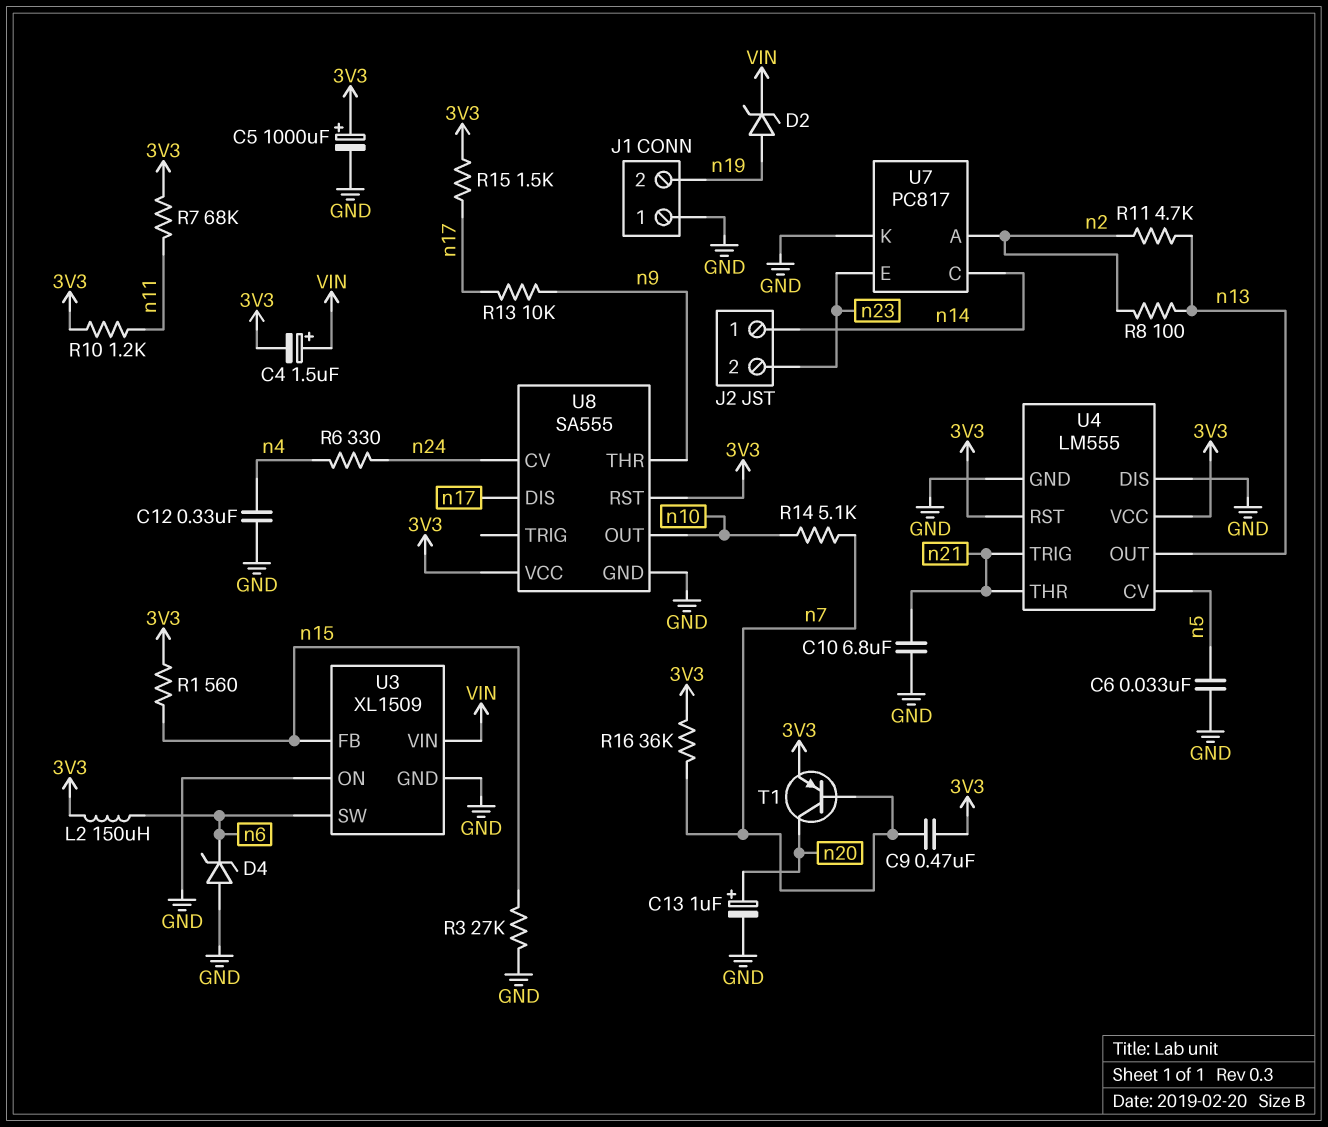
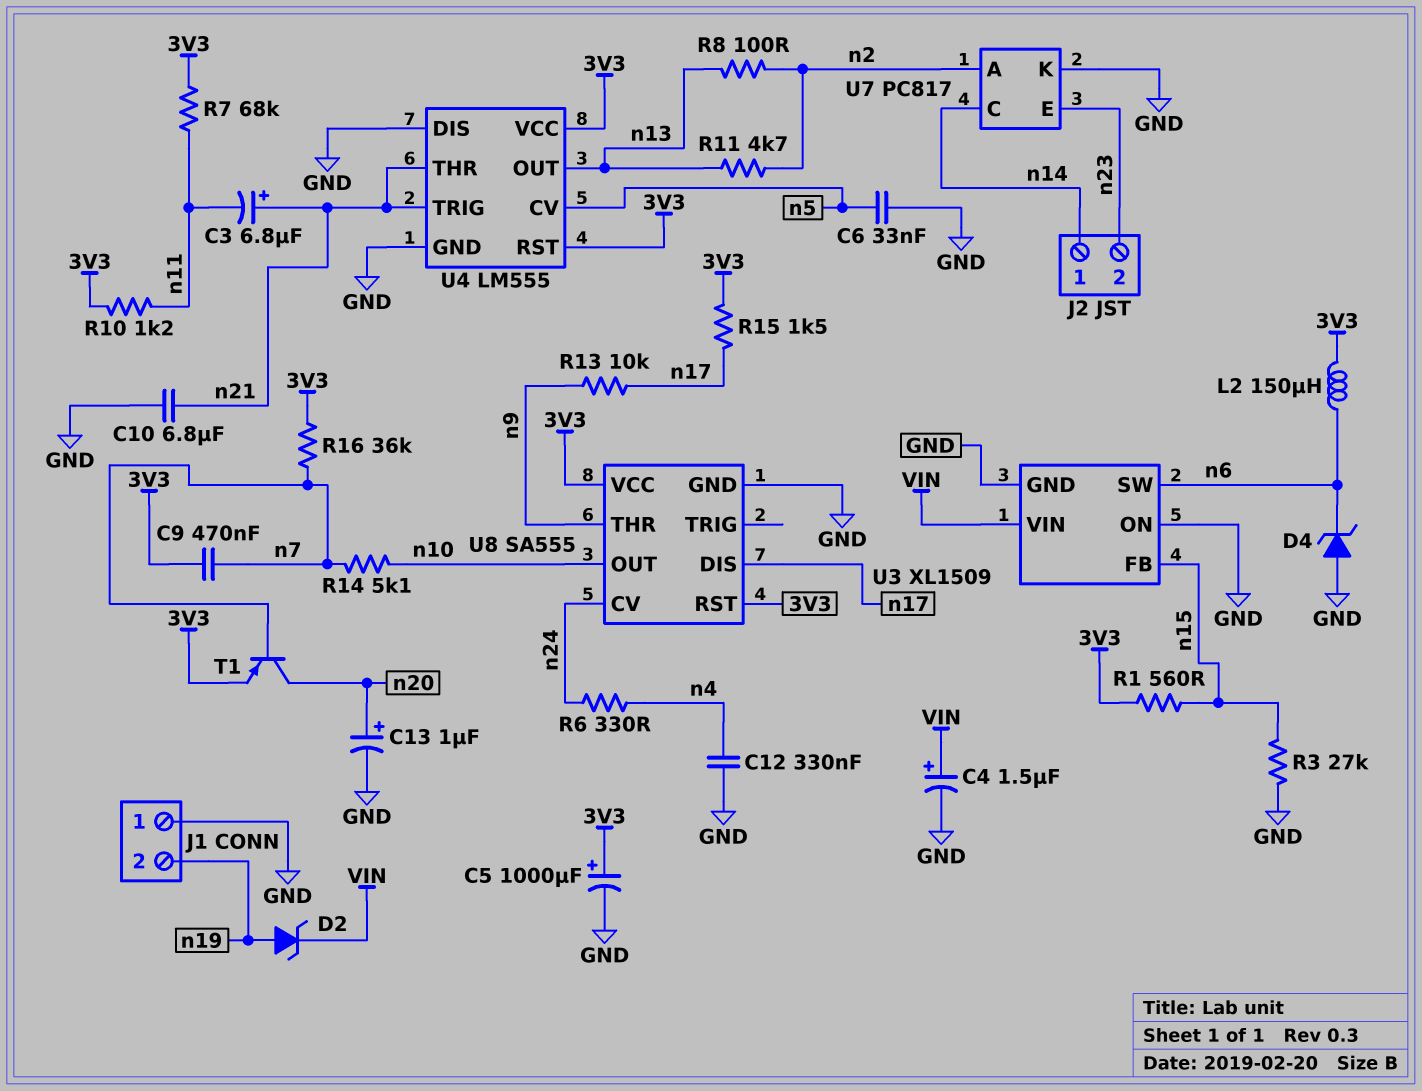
C3: none -> 6.8uF (plus n21, minus n11)
C4: 1.5uF (plus VIN, minus 3V3) -> 1.5uF (plus VIN, minus GND)

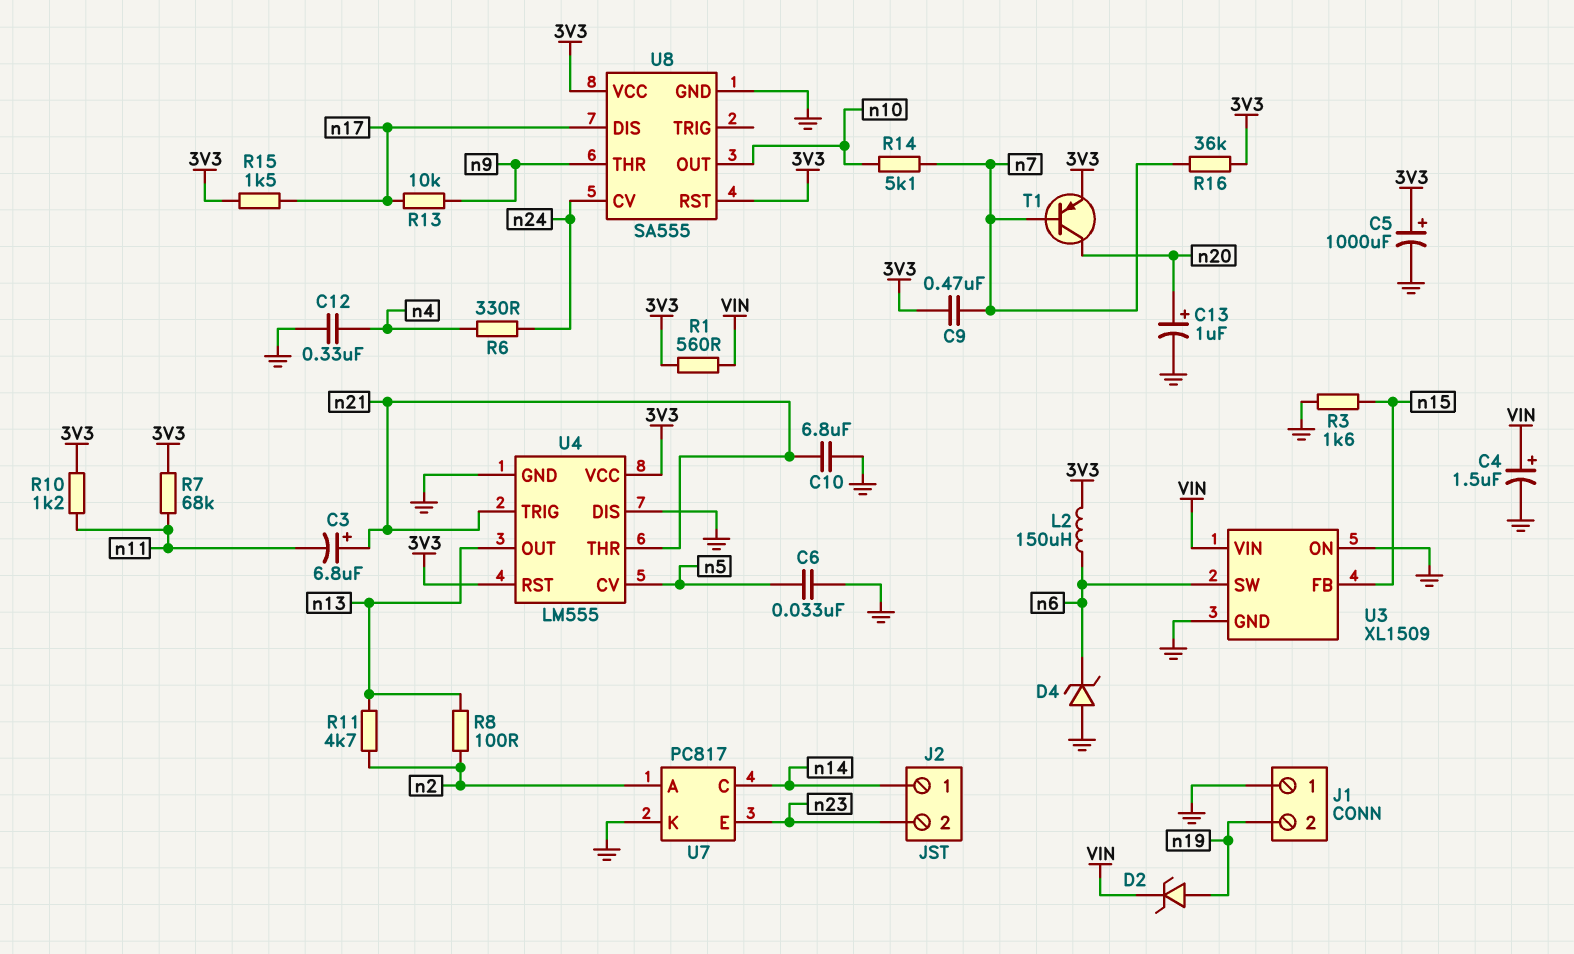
R1: 560 (3V3, n15) -> 560 (3V3, VIN)
R3: 27k (GND, n15) -> 1.6k (GND, n15)

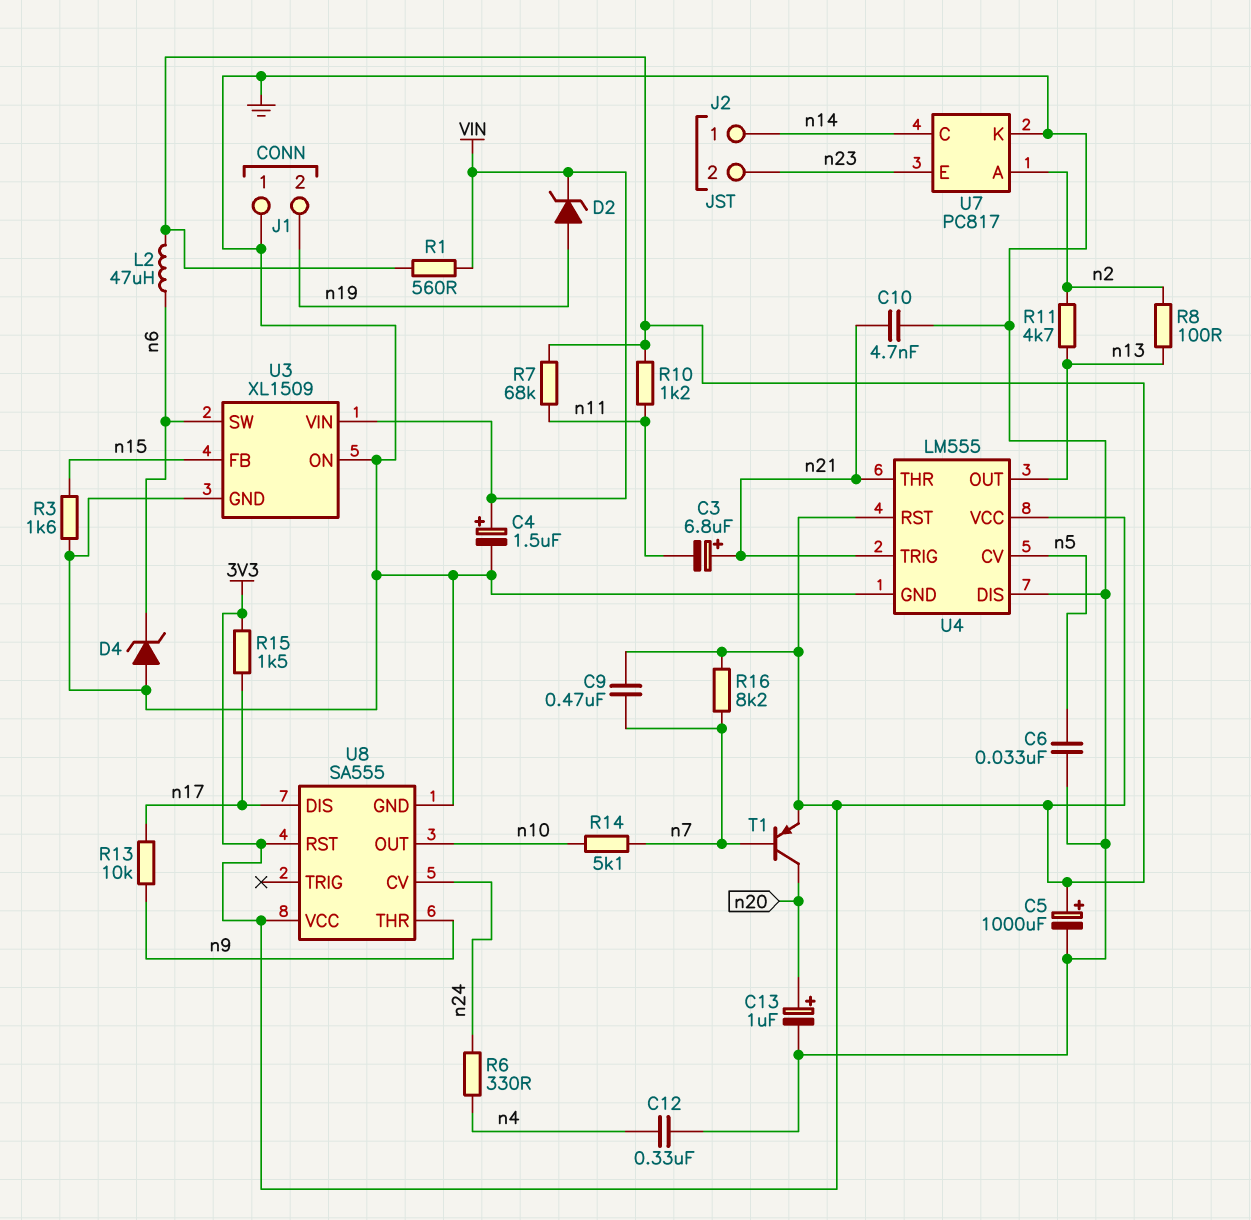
C10: 6.8uF (GND, n21) -> 4.7nF (GND, n21)
L2: 150uH (3V3, n6) -> 47uH (3V3, n6)
R16: 36k (3V3, n7) -> 8.2k (3V3, n7)

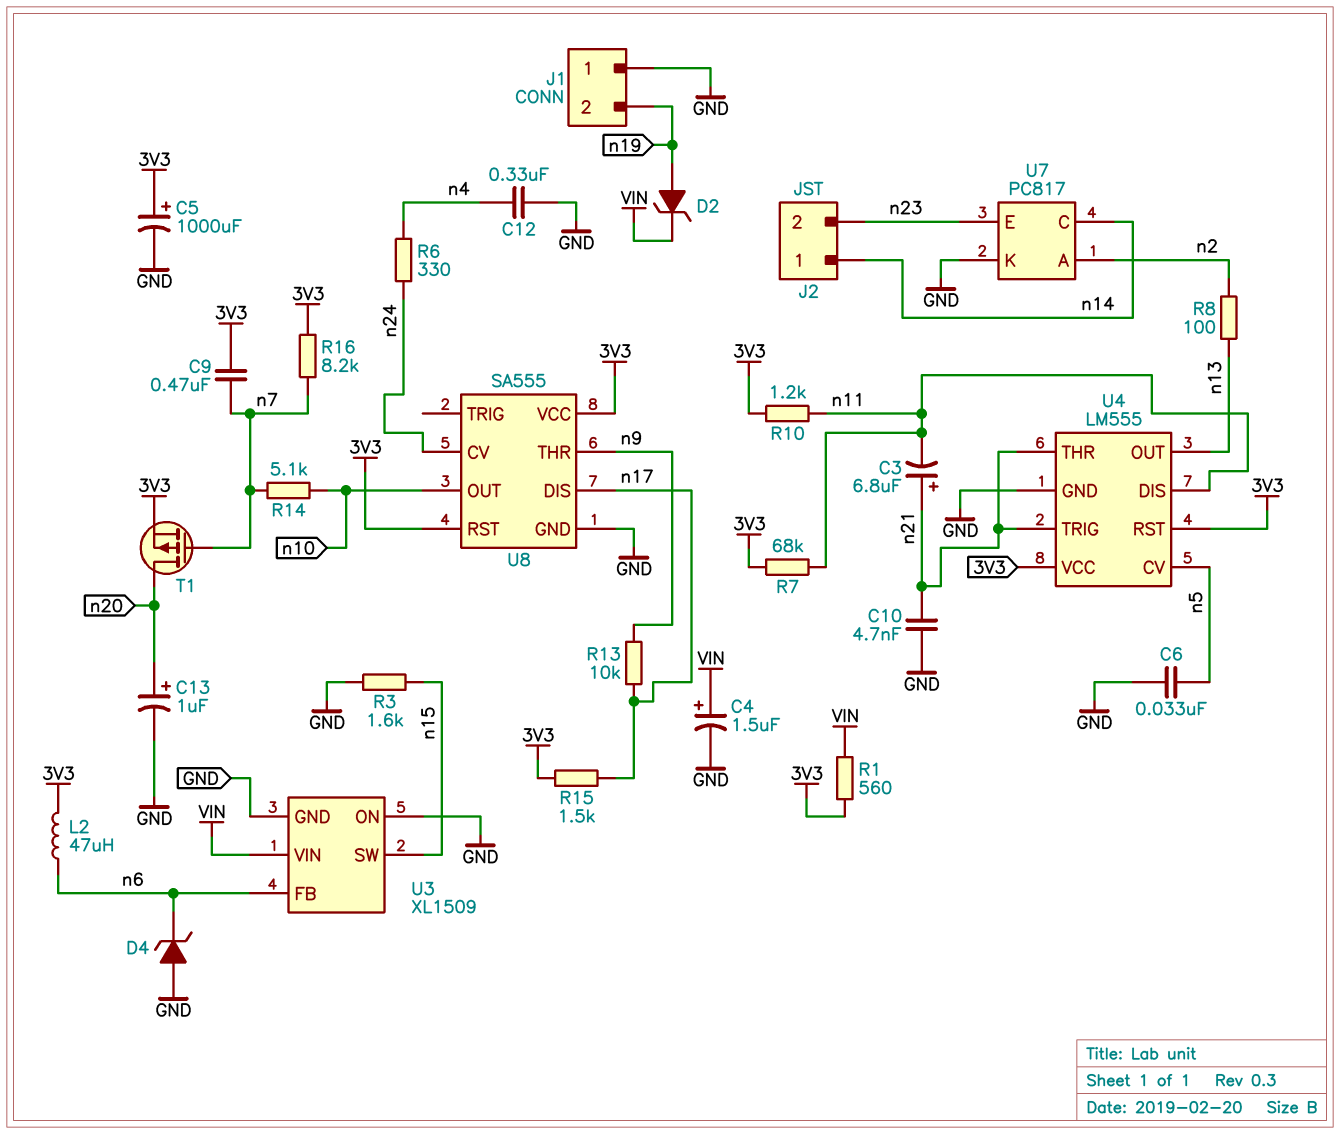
R11: 4.7k (n2, n13) -> none
T1: PNP (B n7, C n20, E 3V3) -> PMOS (G n7, D n20, S 3V3)
U3 pin FB: n15 -> n6
U3 pin SW: n6 -> n15
U4 pin DIS: GND -> n11

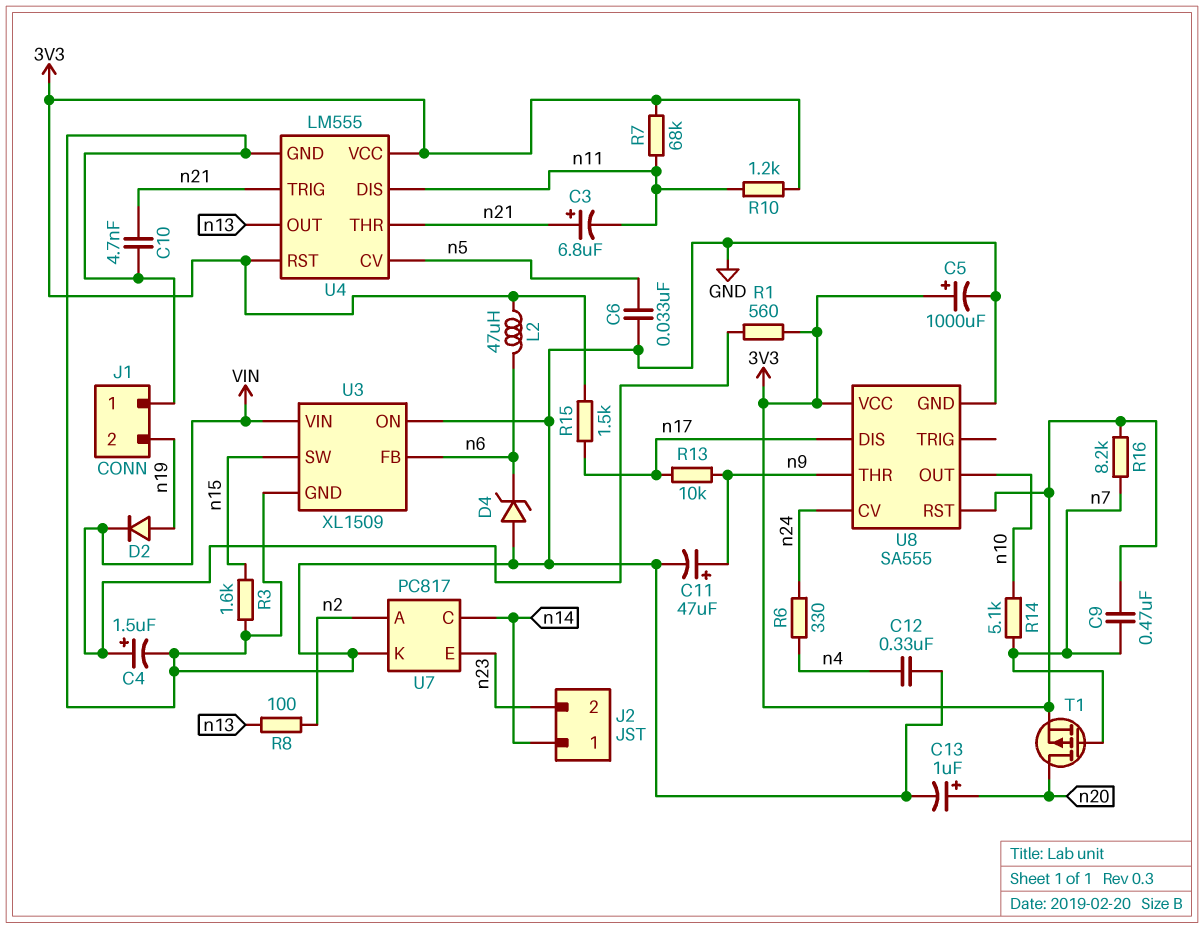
C11: none -> 47uF (plus n9, minus GND)
D2: zener (A n19, K VIN) -> diode (A n19, K VIN)

